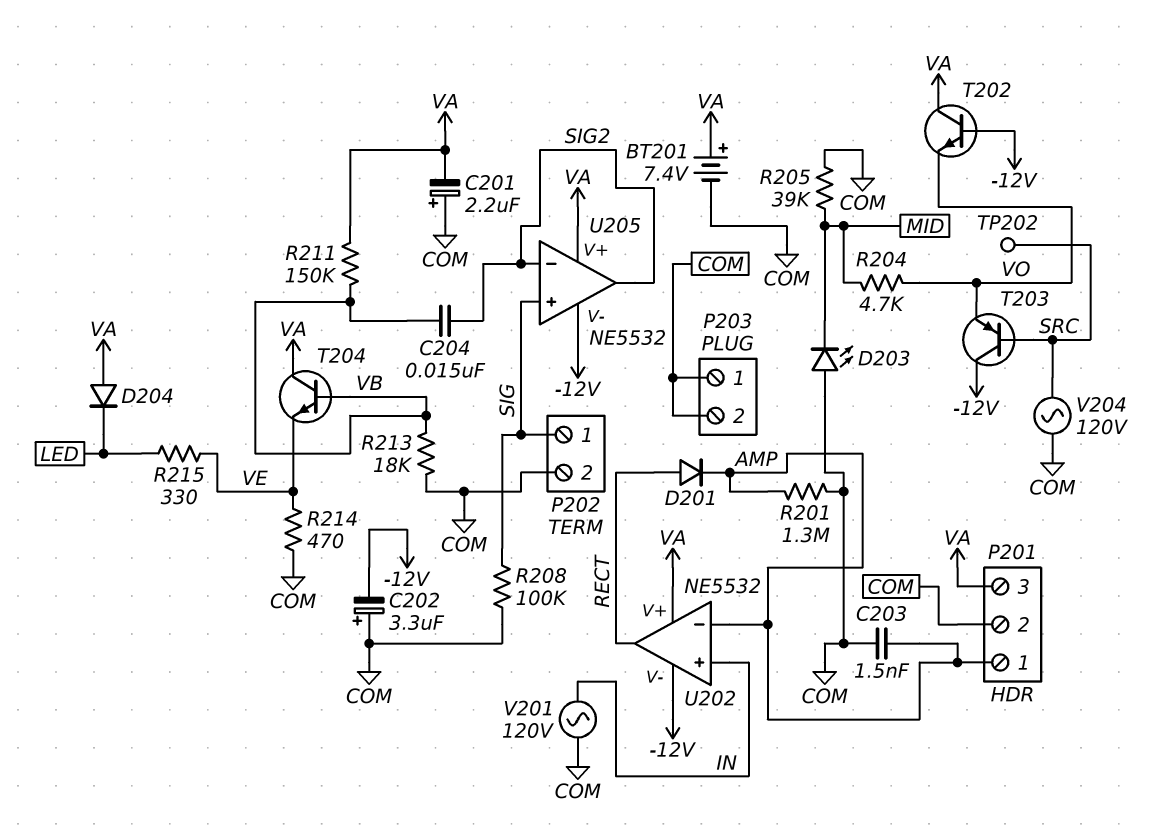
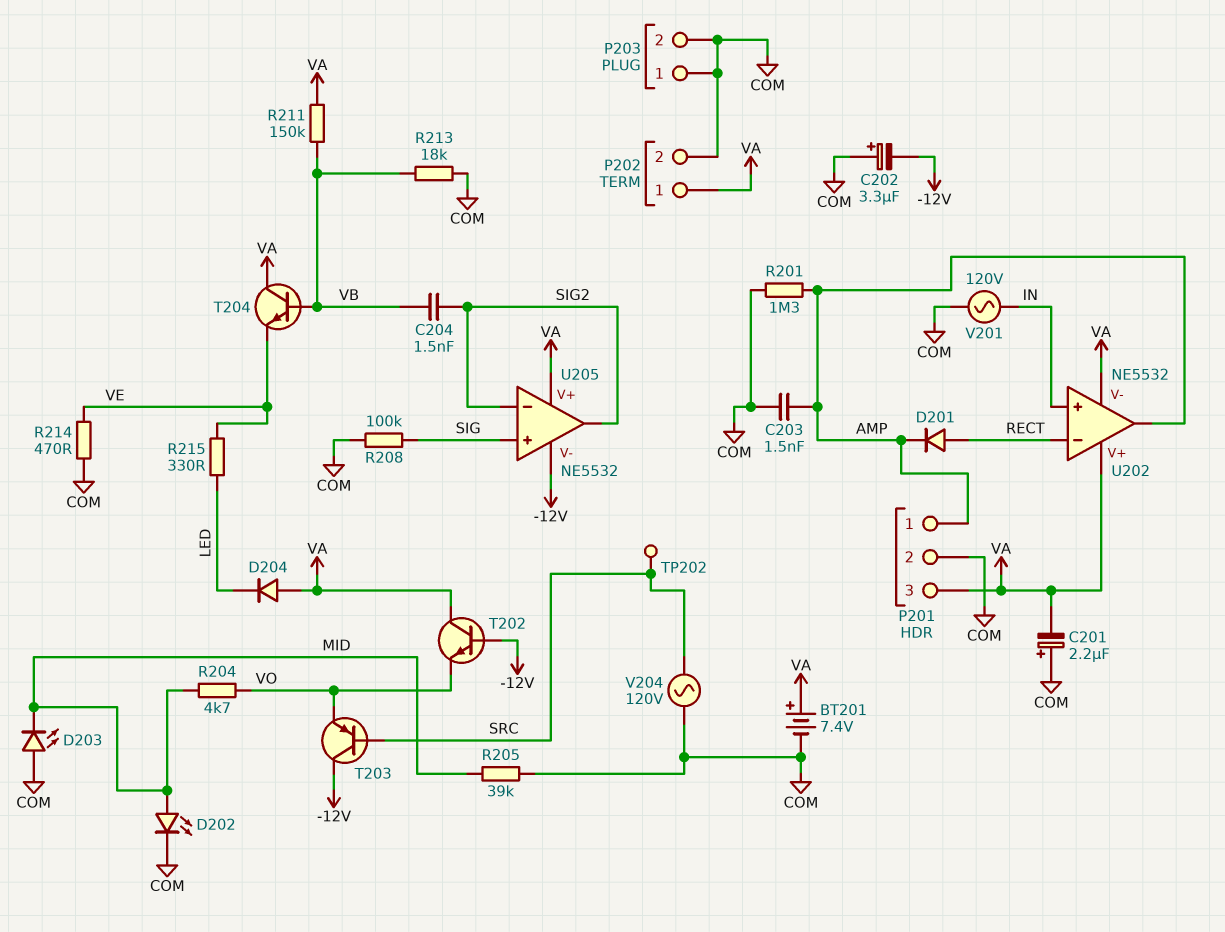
C204: 15nF (SIG2, VB) -> 1.5nF (SIG2, VB)
D202: none -> LED (A MID, K COM)
P202 pin 1: SIG -> VA
U202 pin V-: -12V -> VA
U202 pin in-: AMP -> RECT
U202 pin out: RECT -> AMP

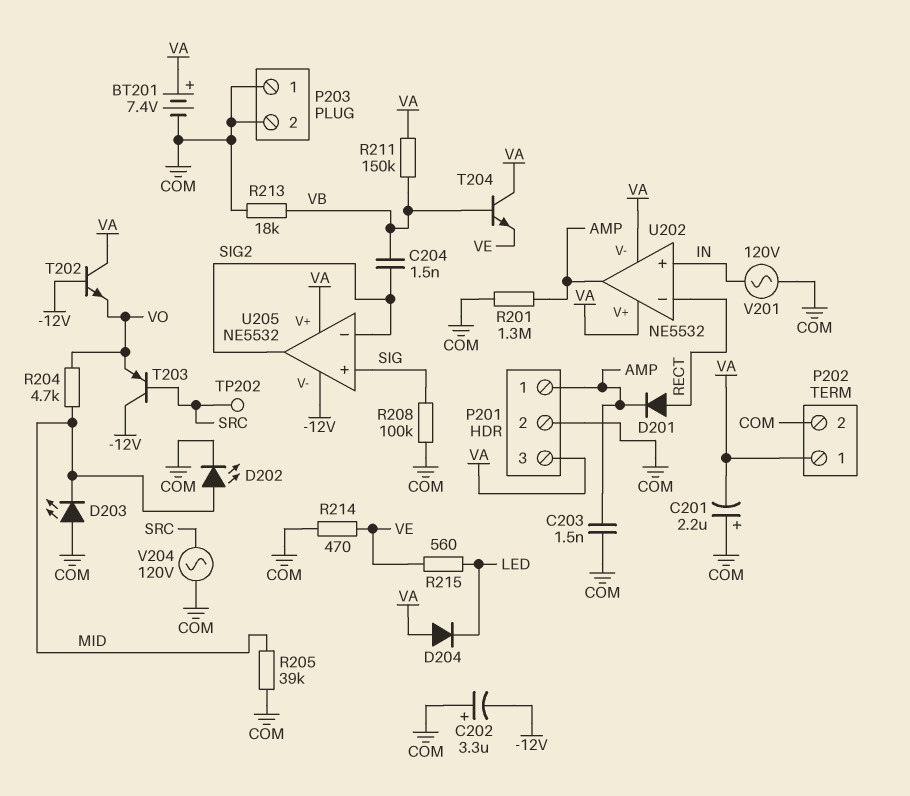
R215: 330 (LED, VE) -> 560 (LED, VE)

